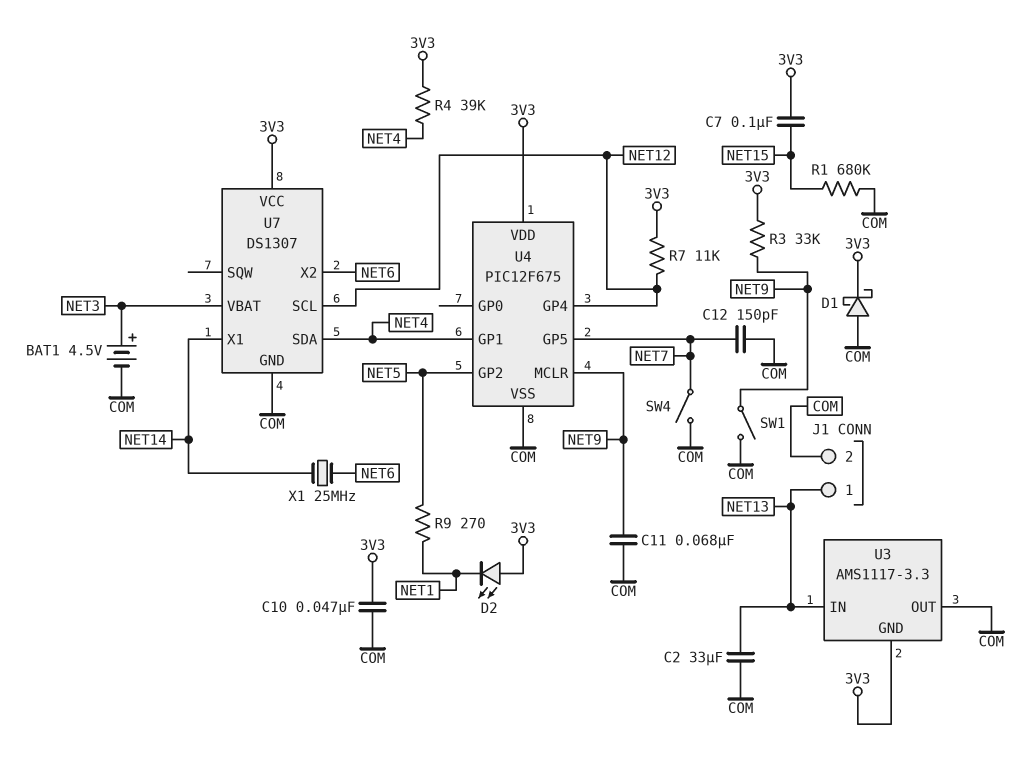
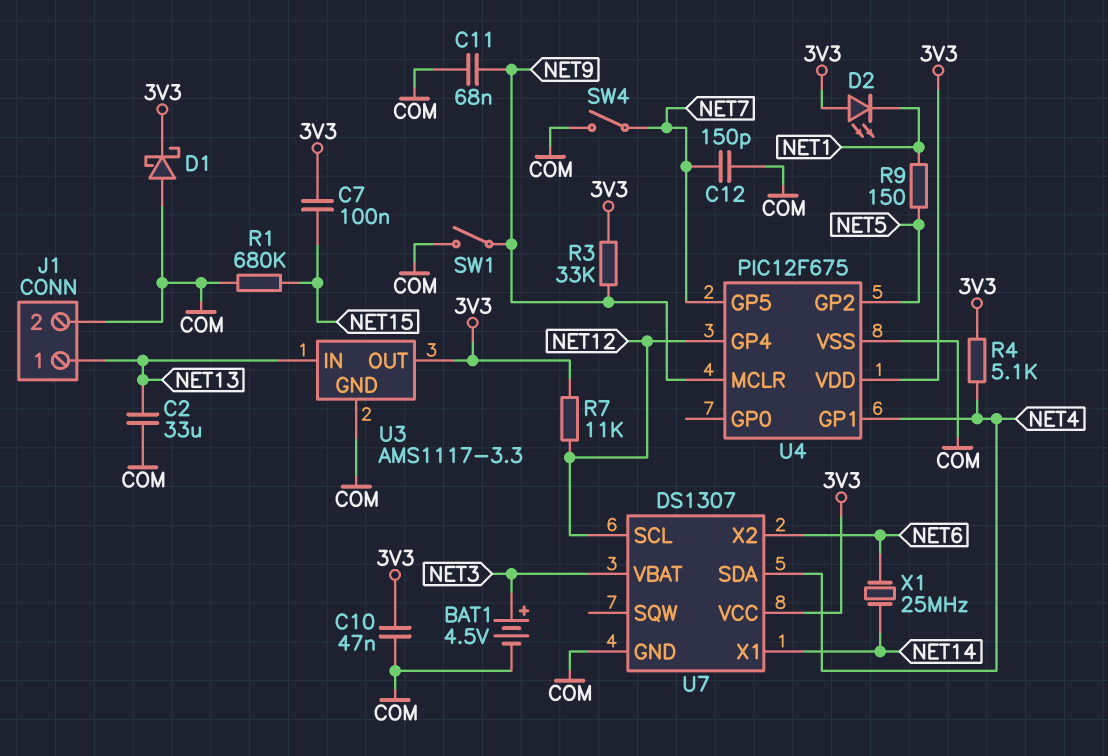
R4: 39k (3V3, NET4) -> 5.1k (3V3, NET4)
R9: 270 (NET1, NET5) -> 150 (NET1, NET5)
U3 pin GND: 3V3 -> COM
U3 pin OUT: COM -> 3V3

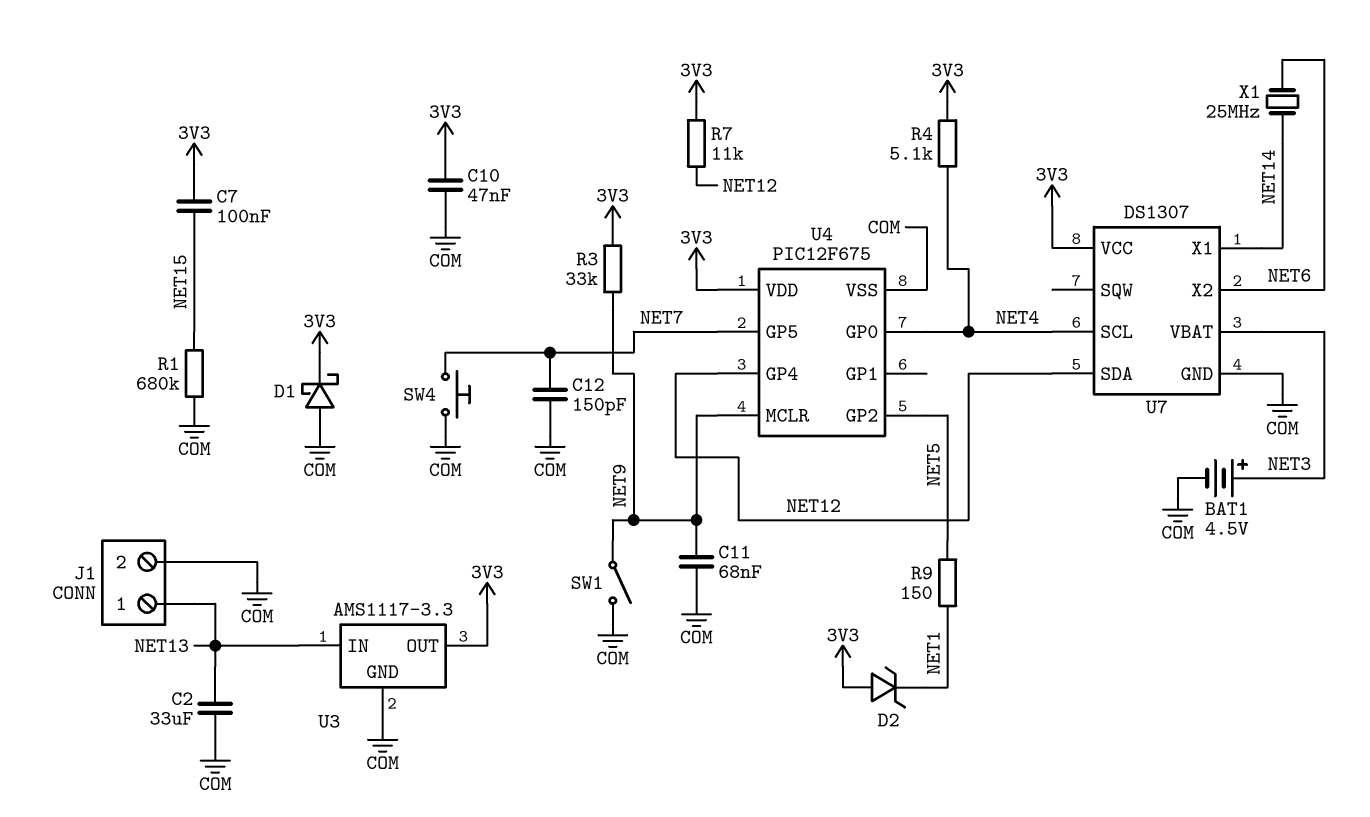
D2: LED (A 3V3, K NET1) -> zener (A 3V3, K NET1)
SW4: switch (COM, NET7) -> button (COM, NET7)
U4 pin GP0: none -> NET4
U4 pin GP1: NET4 -> none
U7 pin SCL: NET12 -> NET4
U7 pin SDA: NET4 -> NET12

